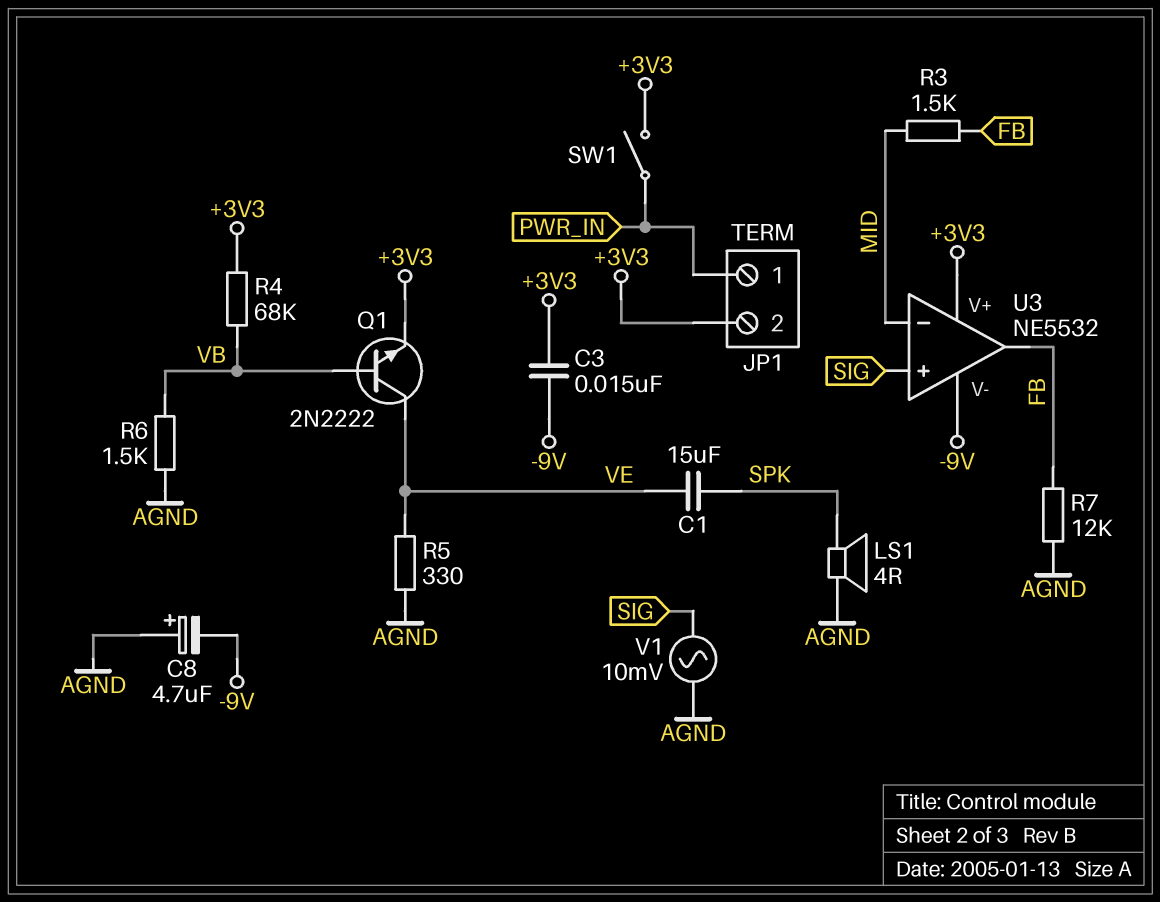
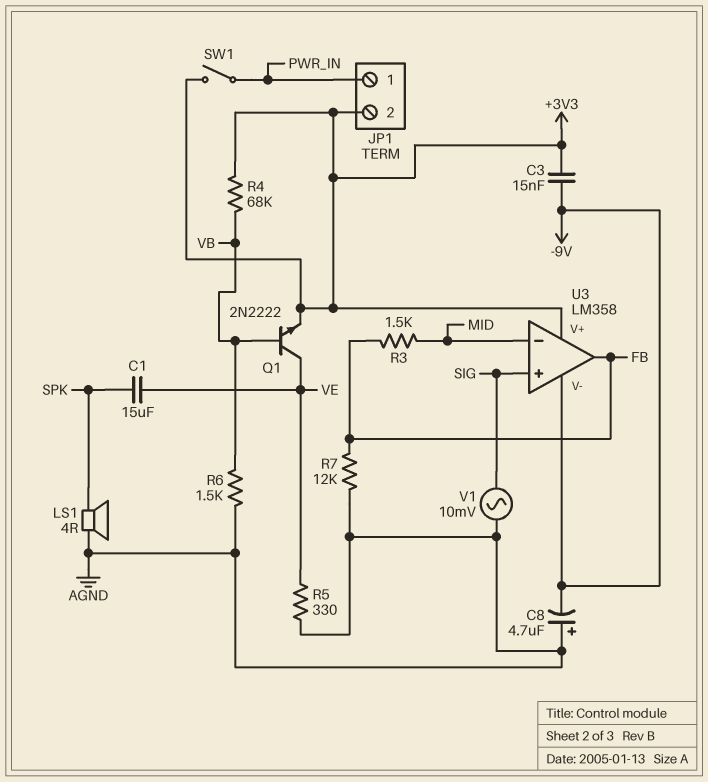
U3: NE5532 -> LM358

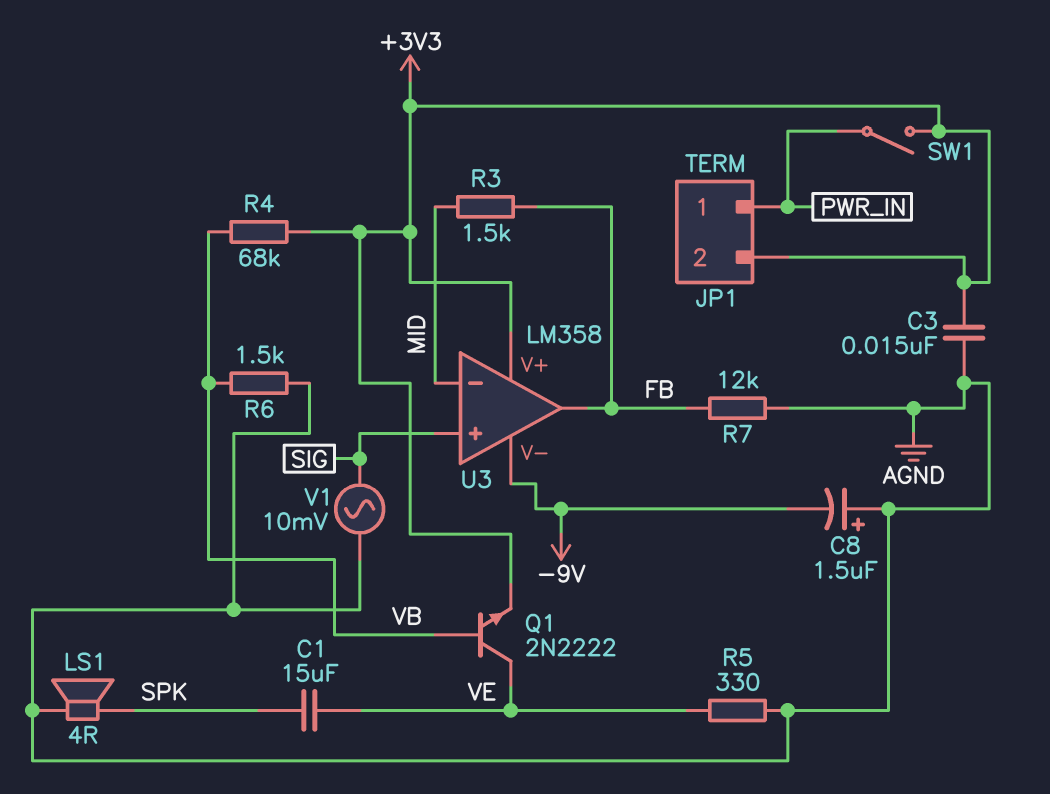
C3: 15nF (+3V3, -9V) -> 15nF (+3V3, AGND)
C8: 4.7uF (plus AGND, minus -9V) -> 1.5uF (plus AGND, minus -9V)

